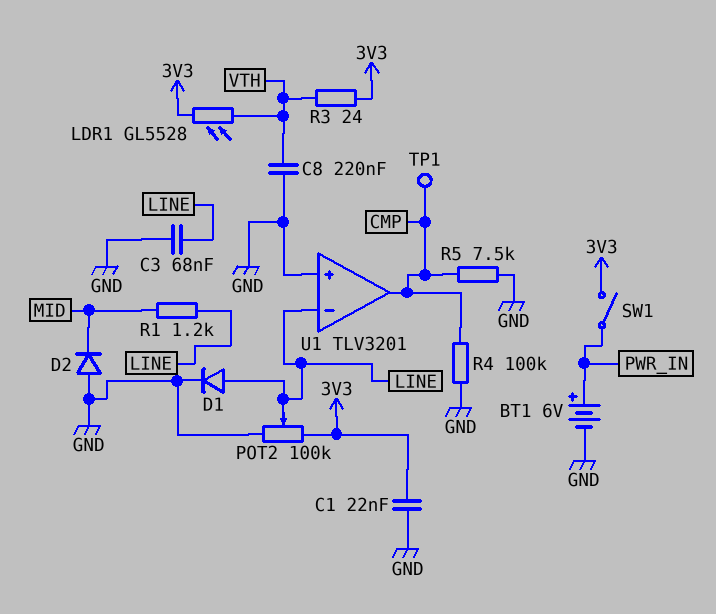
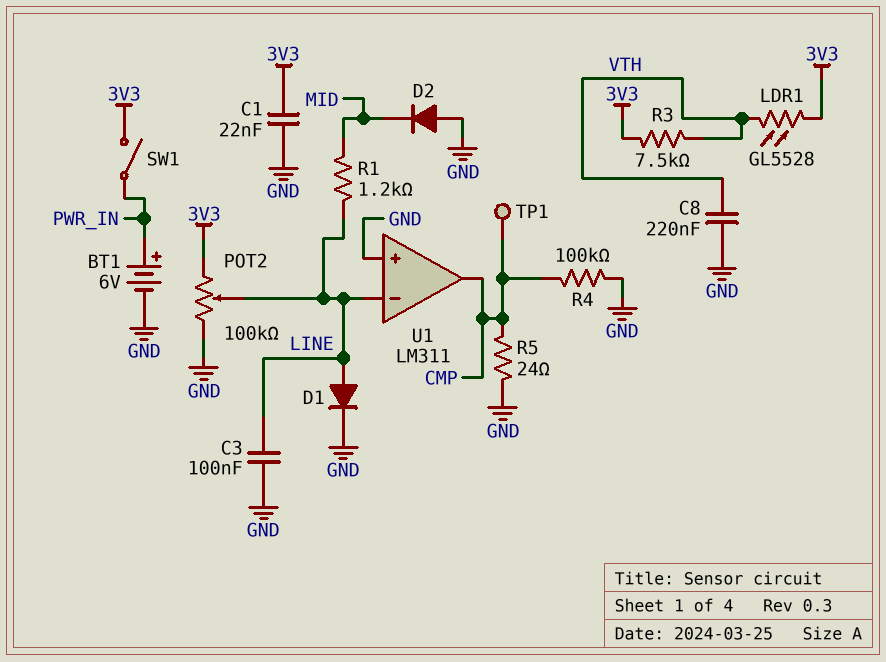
C3: 68nF (GND, LINE) -> 100nF (GND, LINE)
R3: 24 (3V3, VTH) -> 7.5k (3V3, VTH)
R5: 7.5k (CMP, GND) -> 24 (CMP, GND)
U1: TLV3201 -> LM311

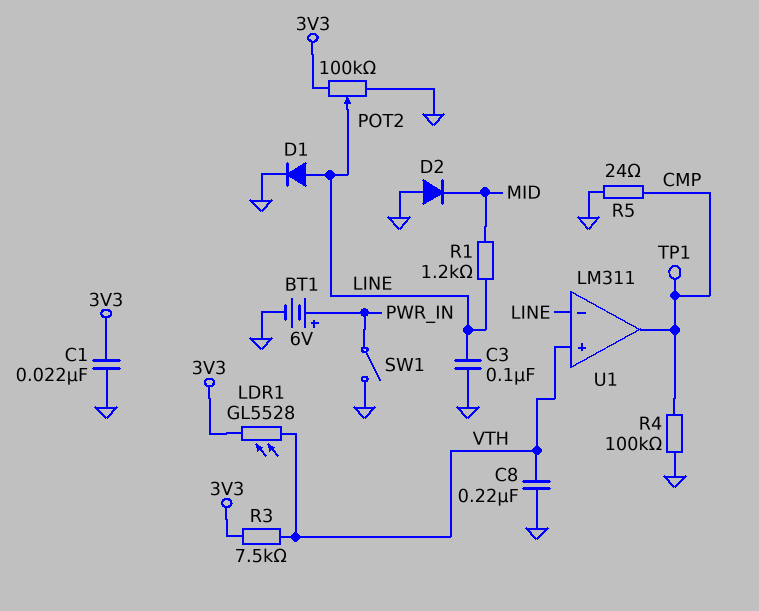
SW1: switch (3V3, PWR_IN) -> switch (GND, PWR_IN)
U1 pin in+: GND -> VTH

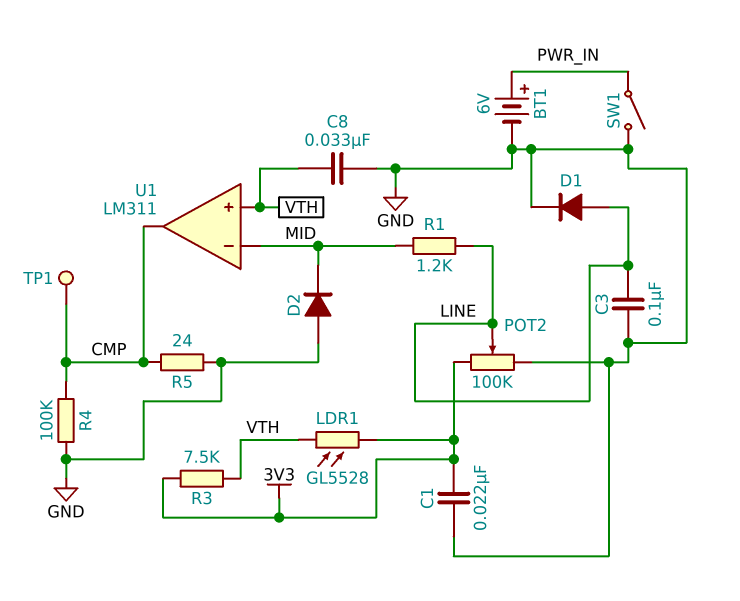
C8: 220nF (GND, VTH) -> 33nF (GND, VTH)
U1 pin in-: LINE -> MID

